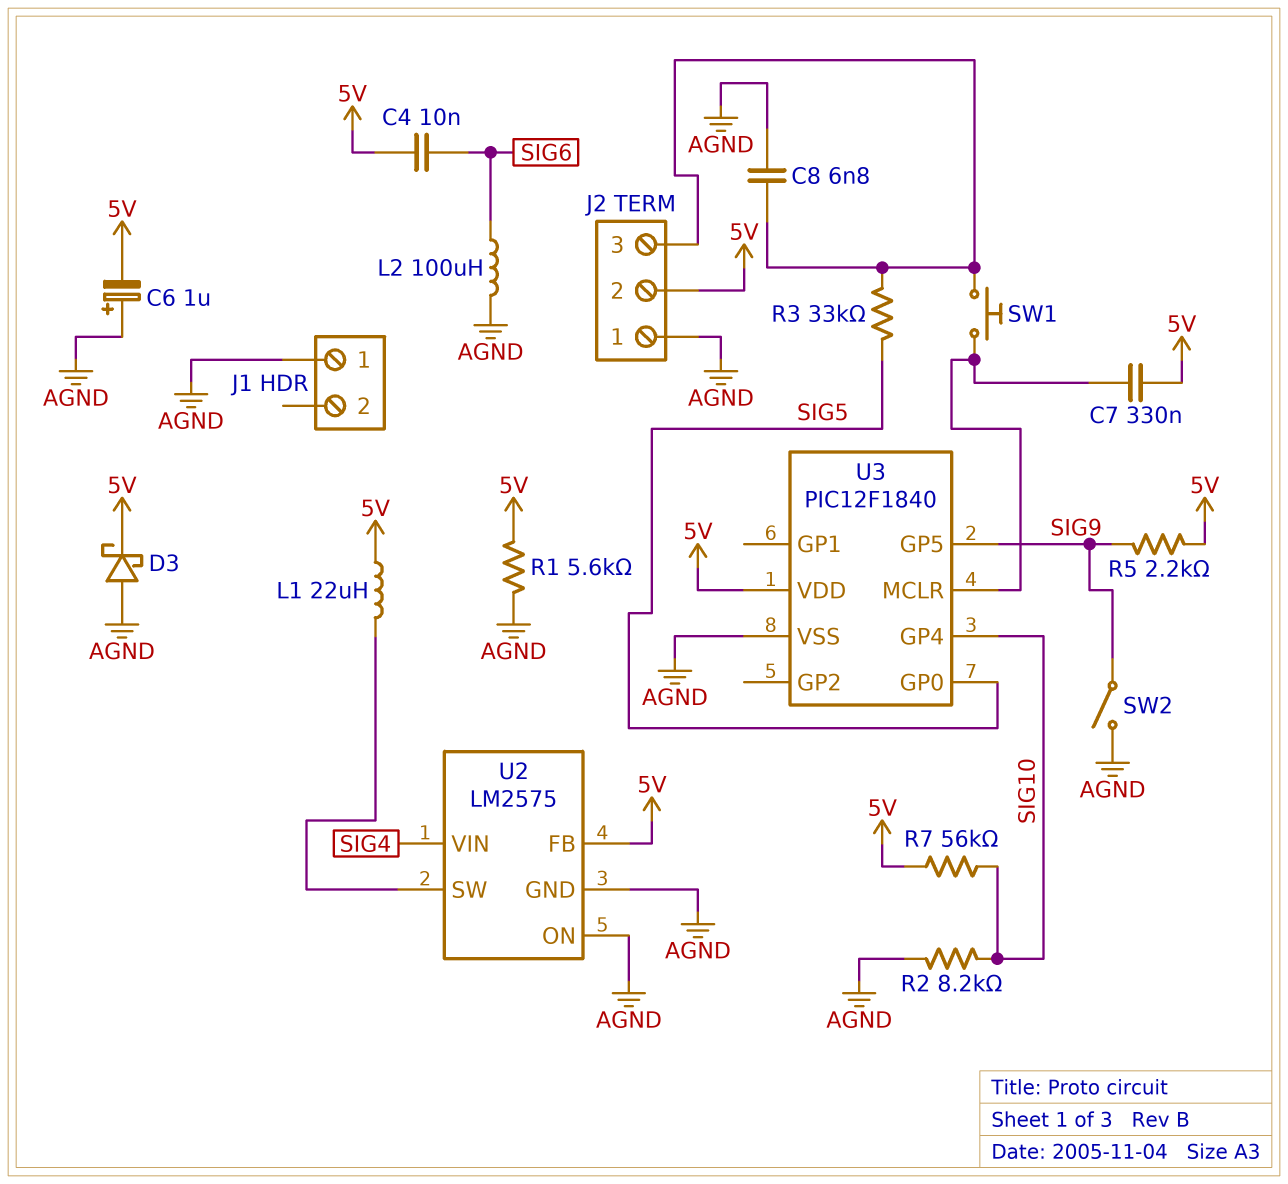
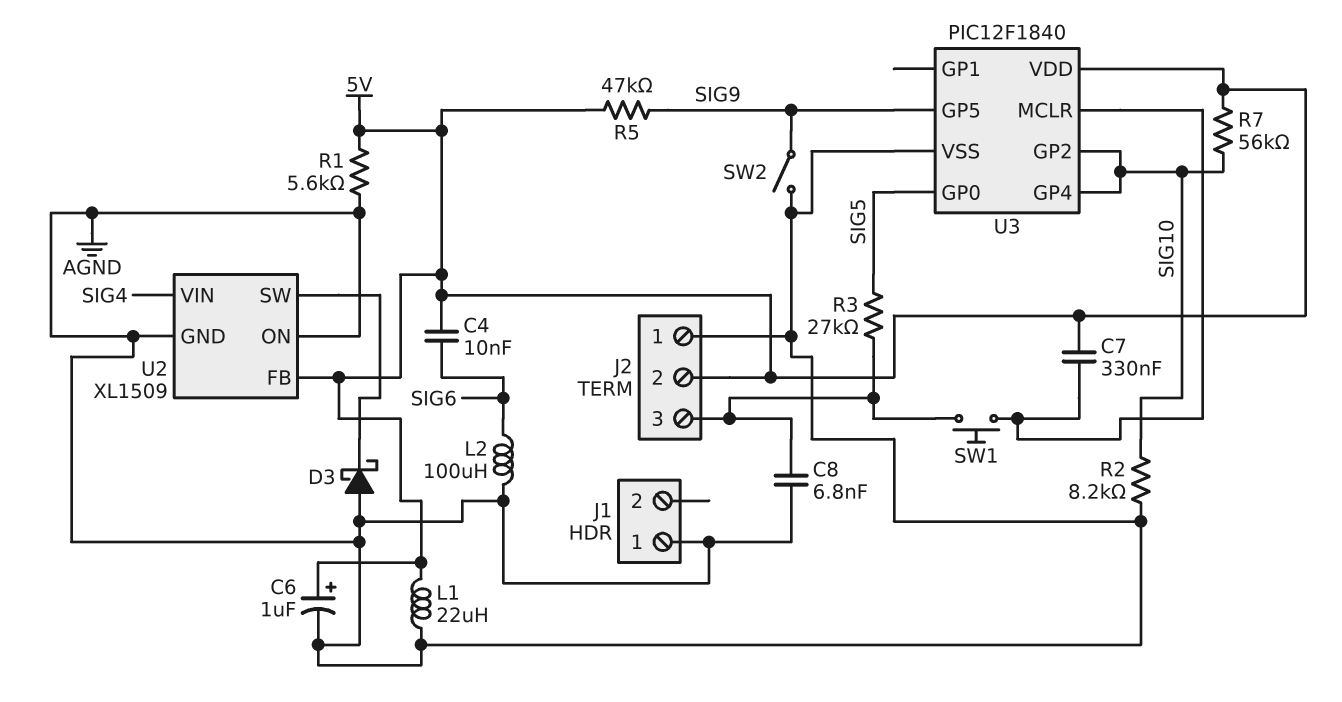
C6: 1uF (plus AGND, minus 5V) -> 1uF (plus 5V, minus AGND)
D3: schottky (A AGND, K 5V) -> schottky (A AGND, K U2/SW)
L1: 22uH (5V, U2/SW) -> 22uH (5V, AGND)
R3: 33k (J2/3, SIG5) -> 27k (J2/3, SIG5)
R5: 2.2k (5V, SIG9) -> 47k (5V, SIG9)
U2: LM2575 -> XL1509
U3 pin GP2: none -> SIG10

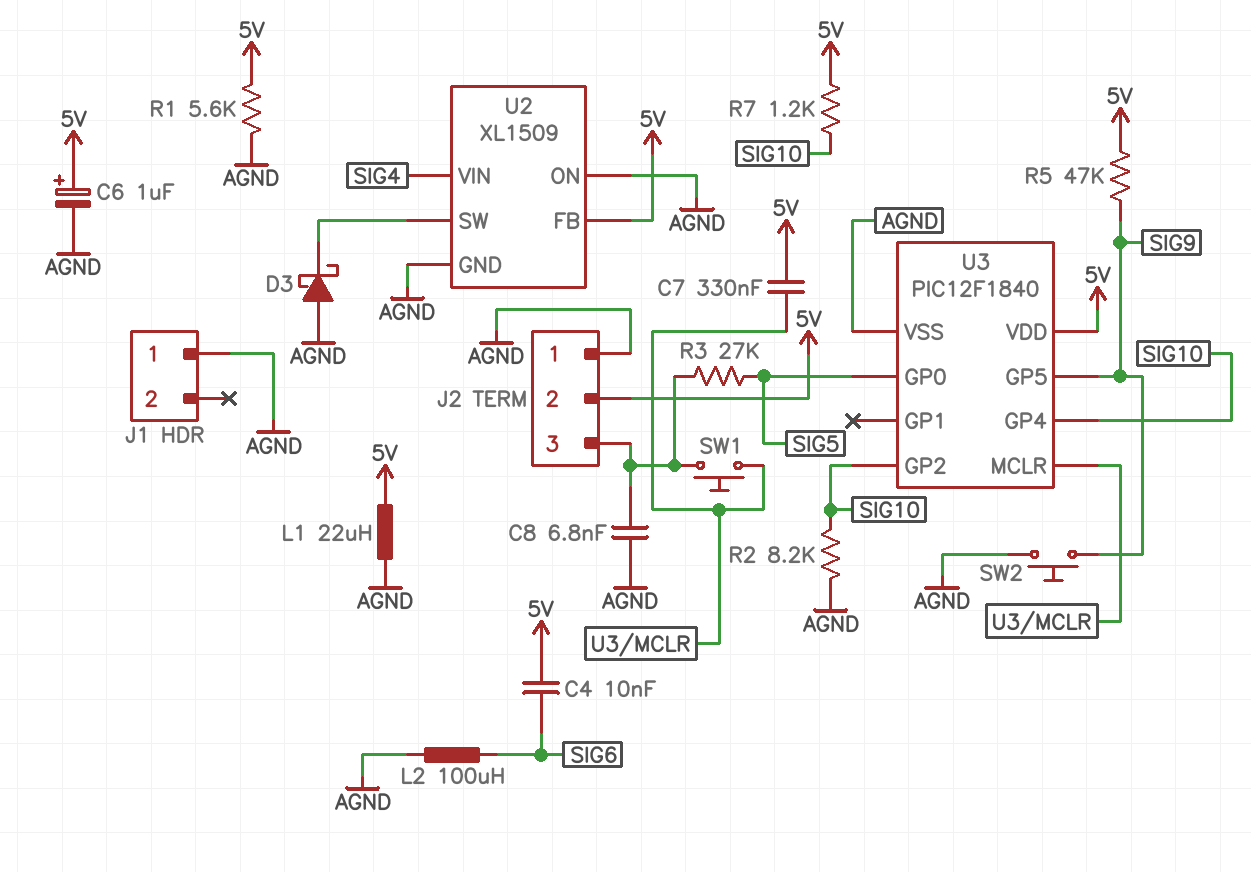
R7: 56k (5V, SIG10) -> 1.2k (5V, SIG10)
SW2: switch (AGND, SIG9) -> button (AGND, SIG9)

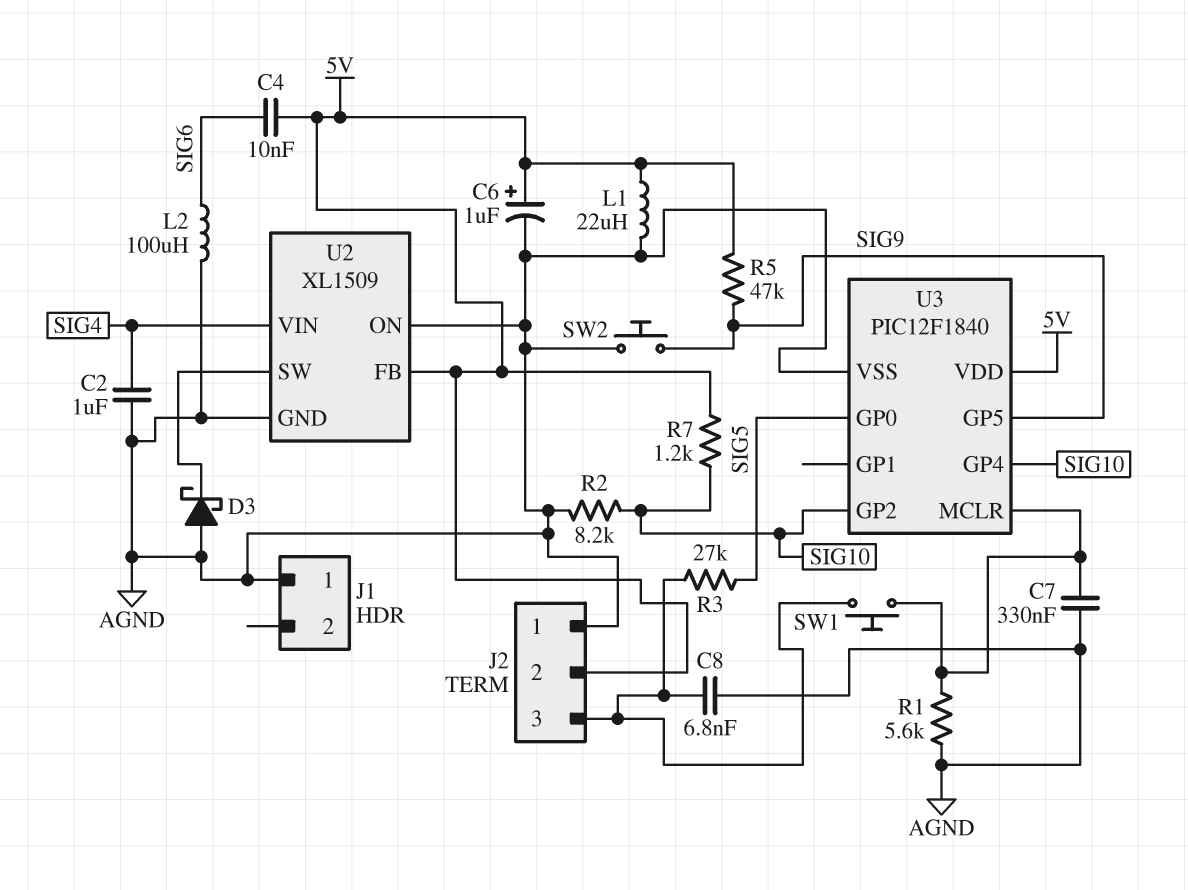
C2: none -> 1uF (AGND, SIG4)
C7: 330nF (5V, U3/MCLR) -> 330nF (AGND, U3/MCLR)
R1: 5.6k (5V, AGND) -> 5.6k (AGND, U3/MCLR)

